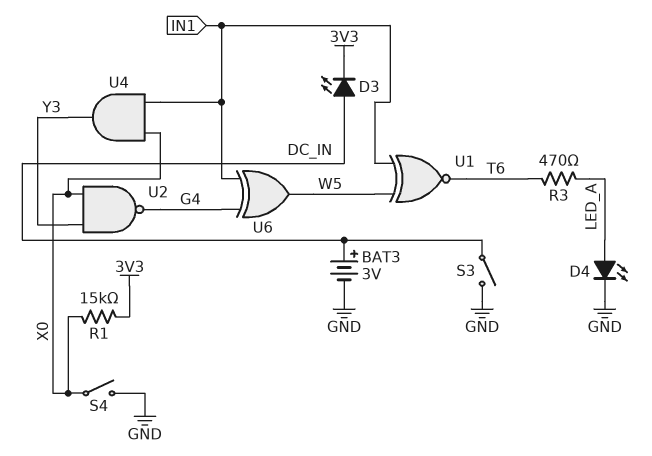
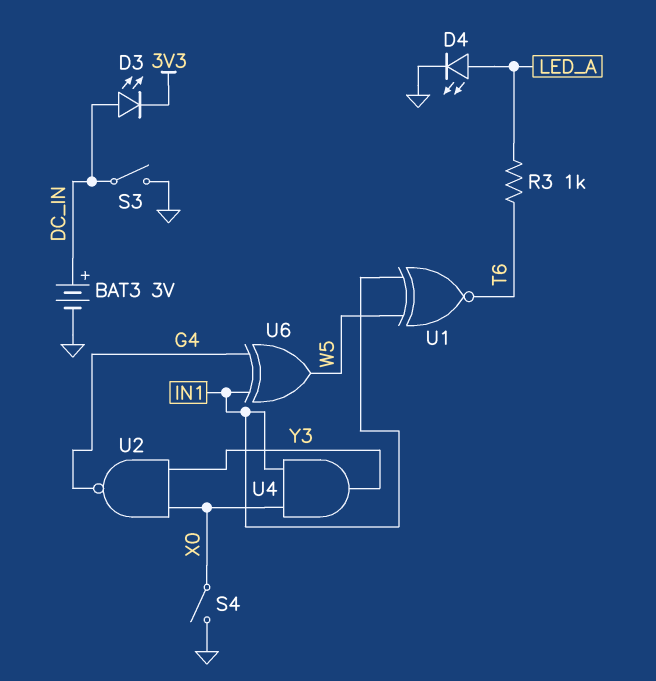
R1: 15k (3V3, X0) -> none
R3: 470 (LED_A, T6) -> 1k (LED_A, T6)

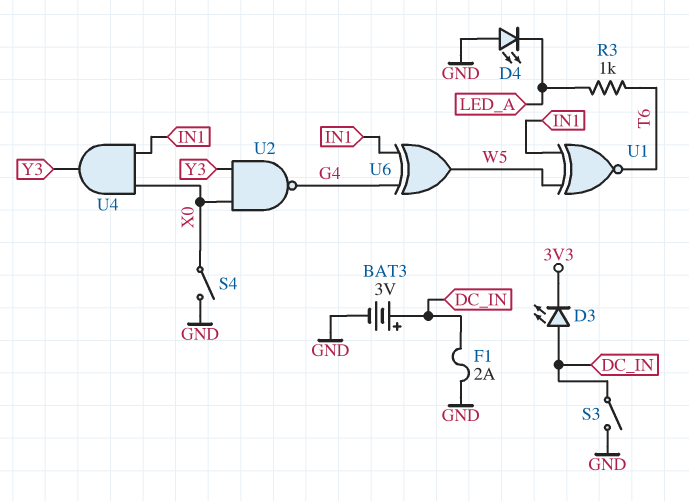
D4: LED (A LED_A, K GND) -> LED (A GND, K LED_A)
F1: none -> 2A (DC_IN, GND)

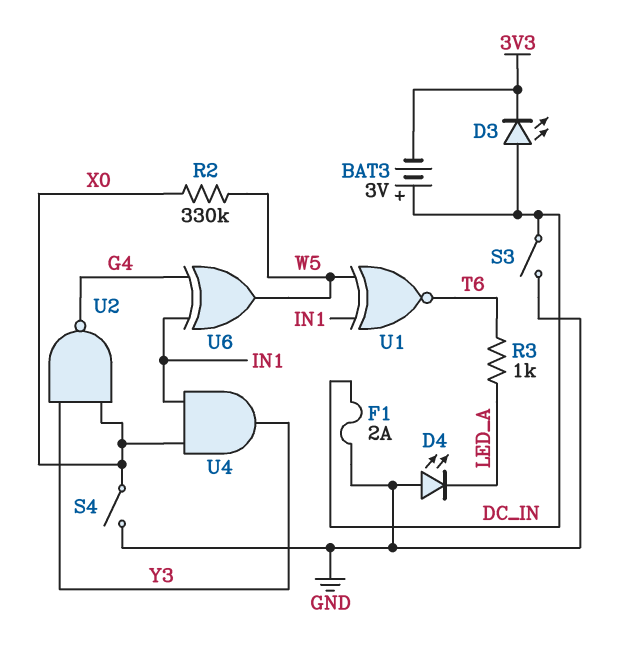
BAT3: 3V (plus DC_IN, minus GND) -> 3V (plus DC_IN, minus 3V3)
R2: none -> 330k (W5, X0)

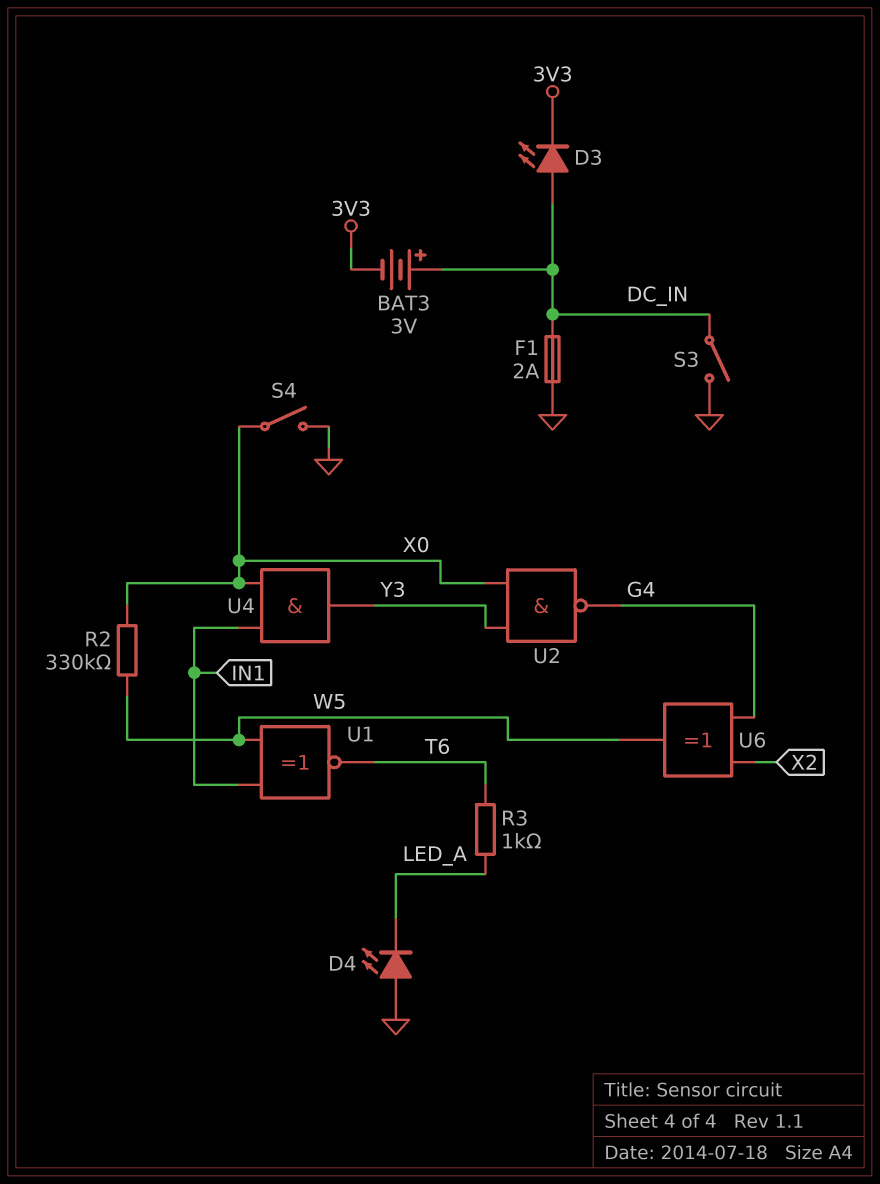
U6: XOR (in G4, in IN1, out W5) -> XOR (in G4, in X2, out W5)

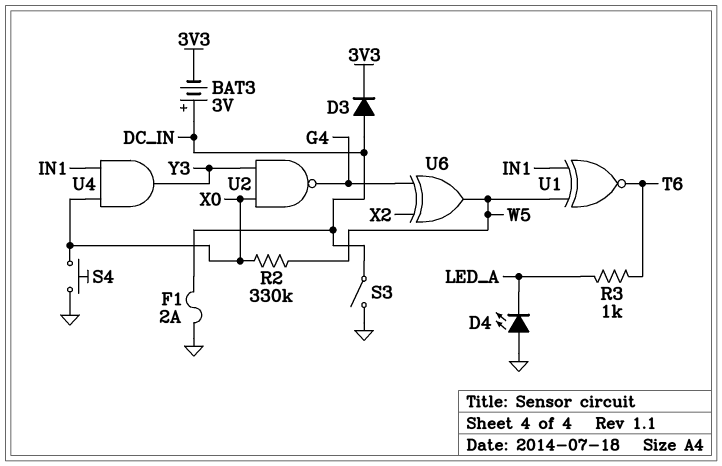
D3: LED (A DC_IN, K 3V3) -> diode (A DC_IN, K 3V3)
S4: switch (GND, X0) -> button (GND, X0)

